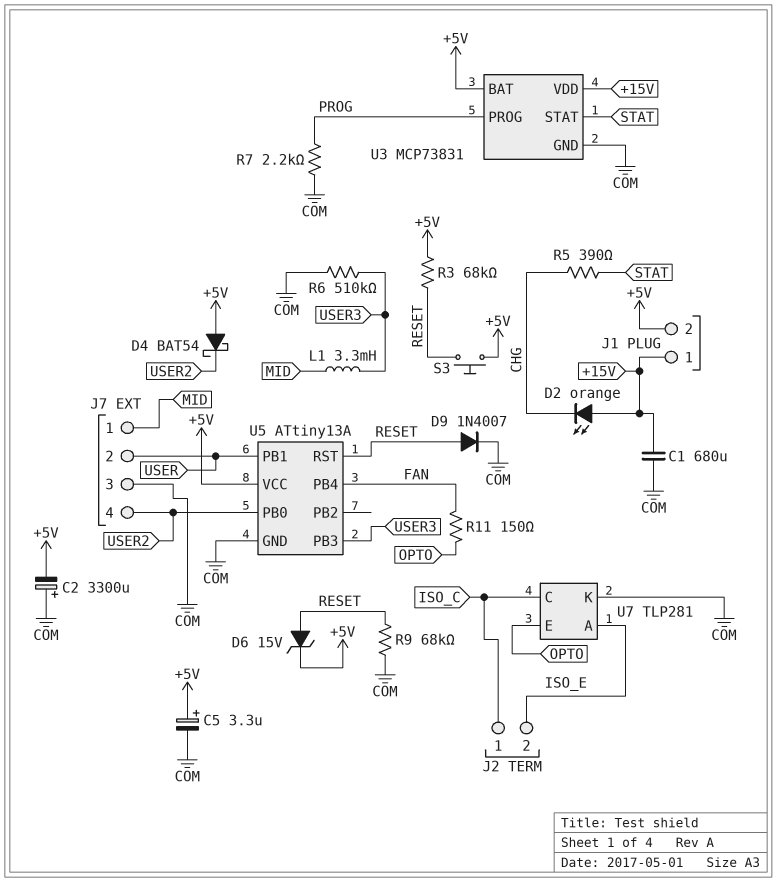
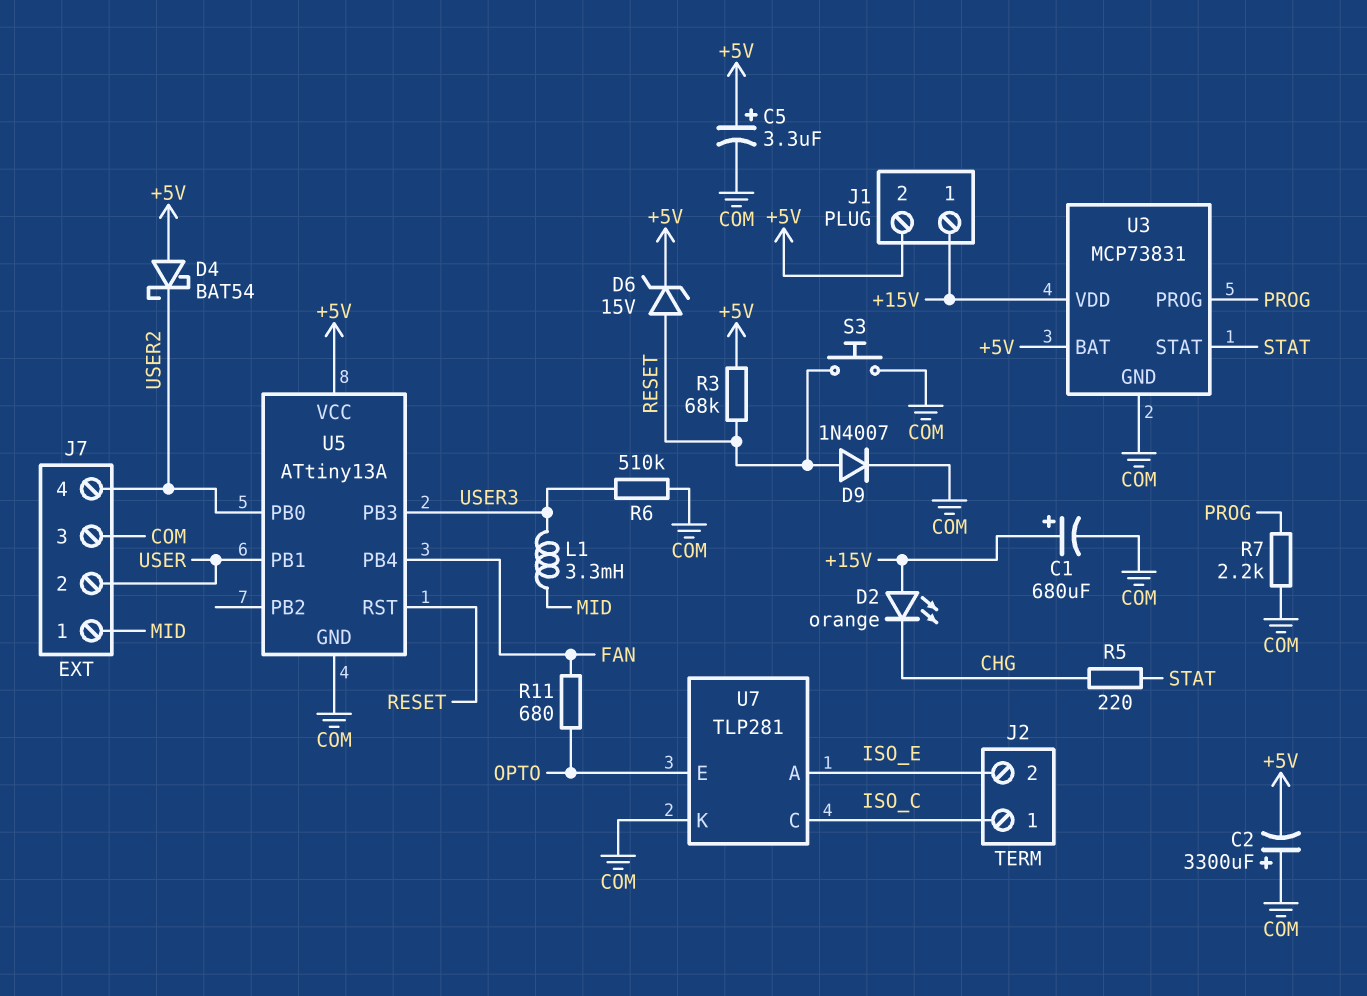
C1: 680uF (+15V, COM) -> 680uF (plus +15V, minus COM)
R5: 390 (CHG, STAT) -> 220 (CHG, STAT)
R9: 68k (COM, RESET) -> none
R11: 150 (FAN, OPTO) -> 680 (FAN, OPTO)
S3: button (+5V, RESET) -> button (COM, RESET)

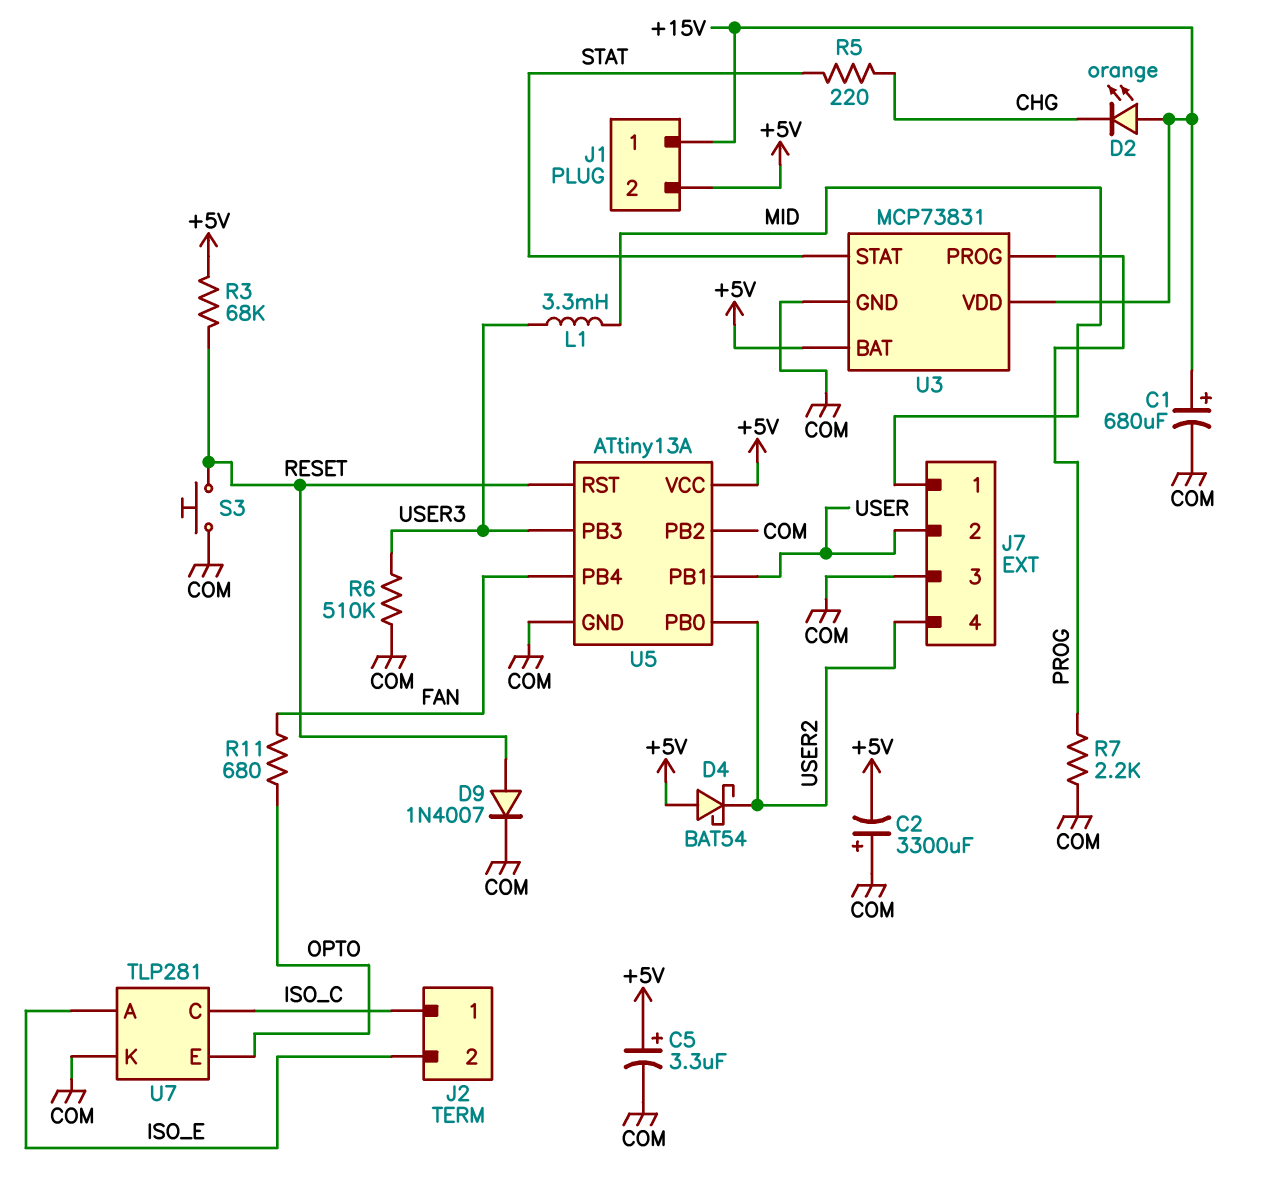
D6: zener 15V (A RESET, K +5V) -> none
U5 pin PB2: none -> COM

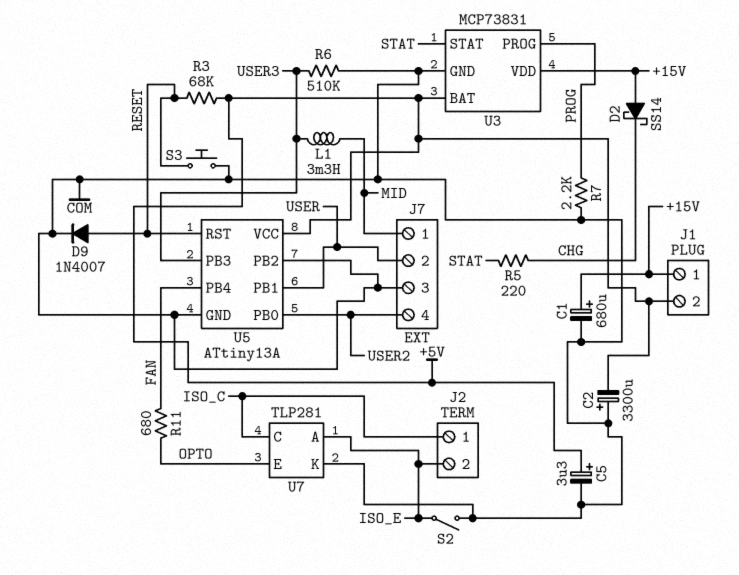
D2: LED orange (A +15V, K CHG) -> schottky SS14 (A +15V, K CHG)
D4: schottky BAT54 (A +5V, K USER2) -> none
S2: none -> switch (COM, ISO_E)

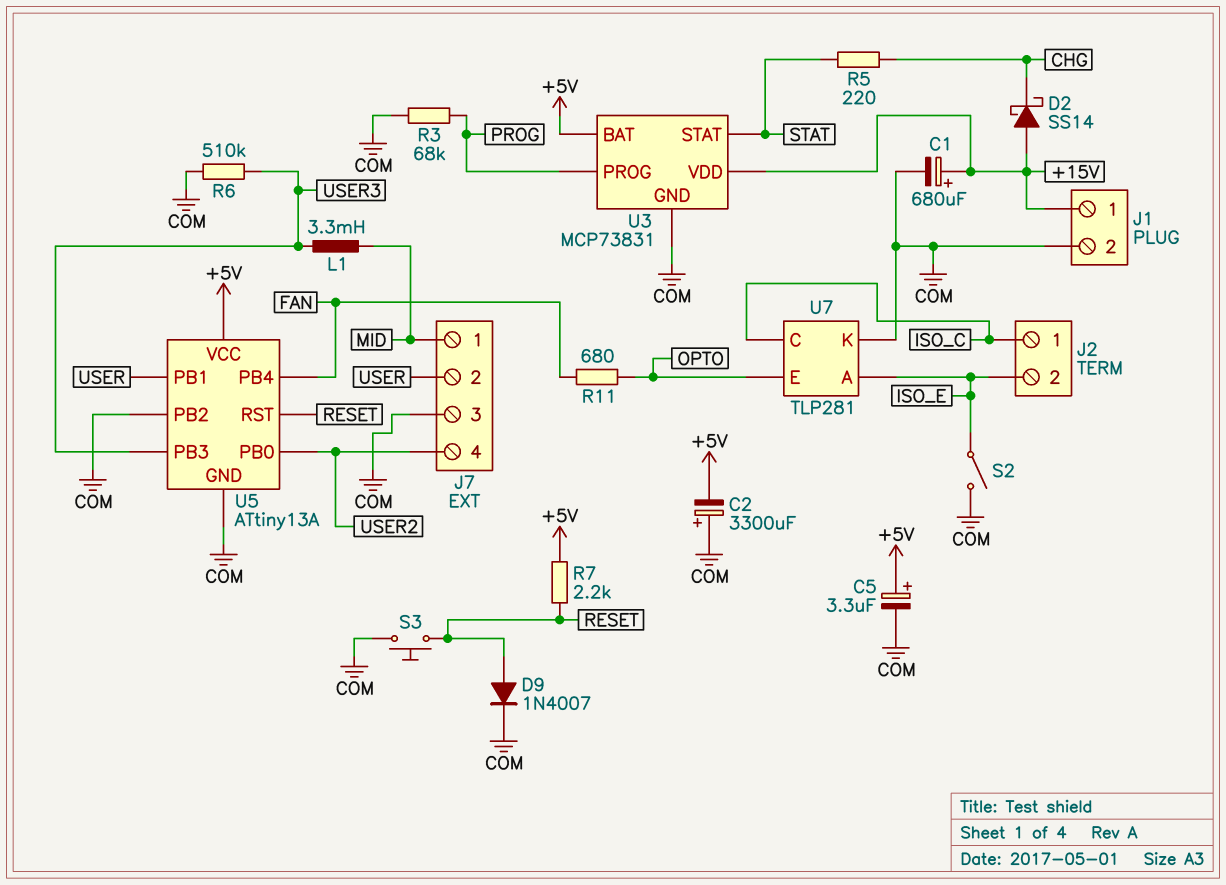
J1 pin 2: +5V -> COM
R3: 68k (+5V, RESET) -> 68k (COM, PROG)
R7: 2.2k (COM, PROG) -> 2.2k (+5V, RESET)

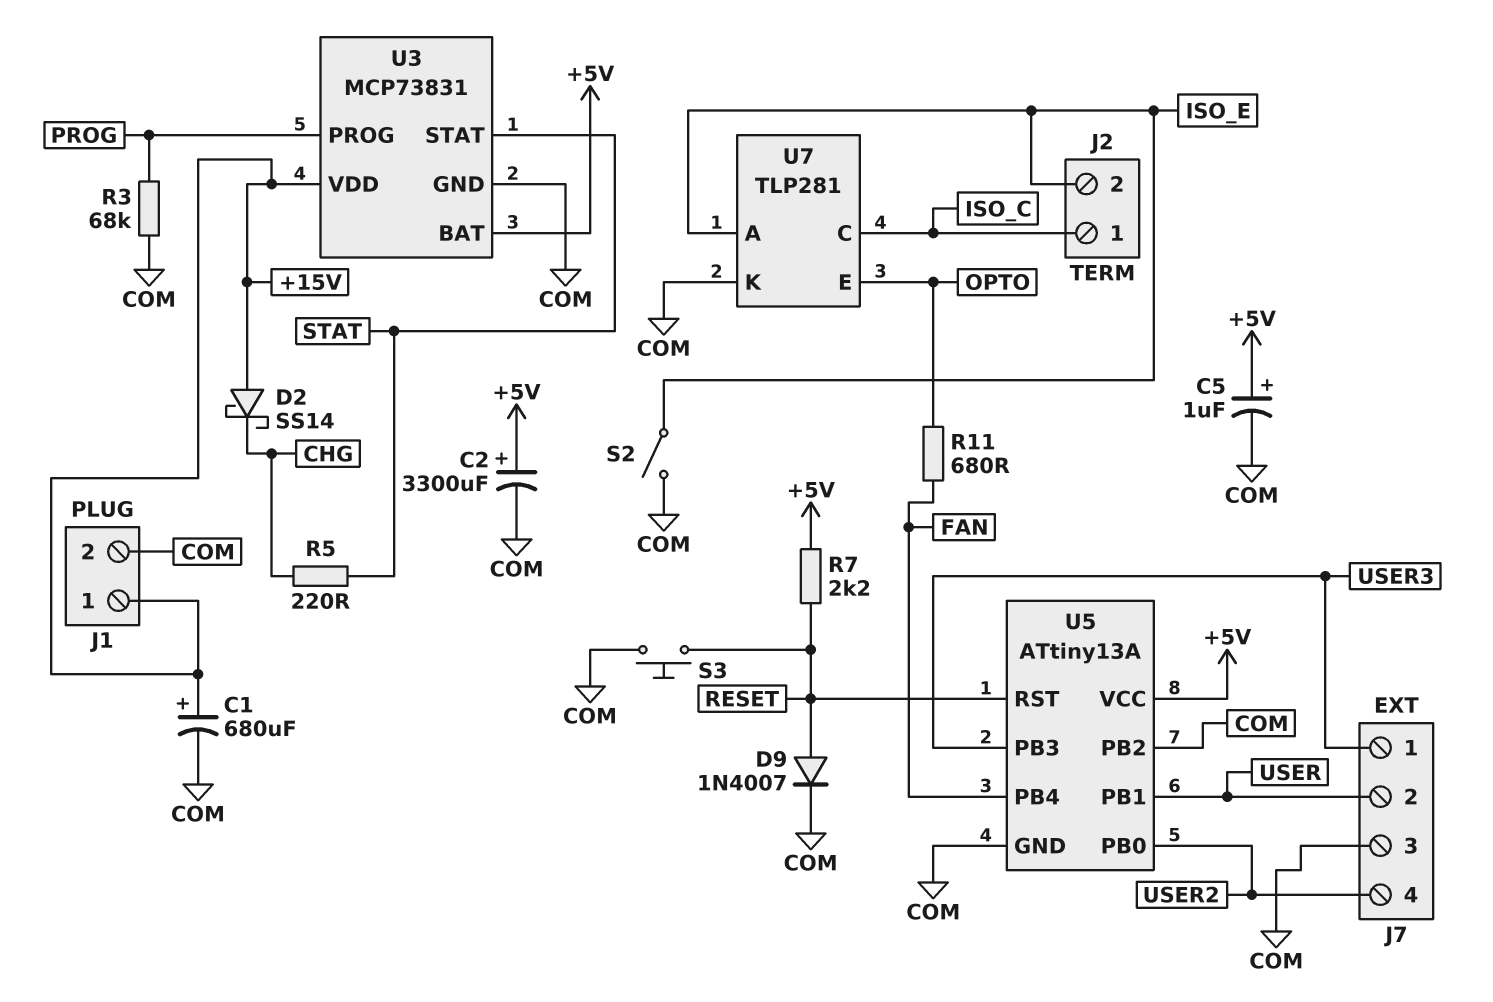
C2: 3300uF (plus COM, minus +5V) -> 3300uF (plus +5V, minus COM)
C5: 3.3uF (plus +5V, minus COM) -> 1uF (plus +5V, minus COM)
J7 pin 1: MID -> USER3
L1: 3.3mH (MID, USER3) -> none
R6: 510k (COM, USER3) -> none

